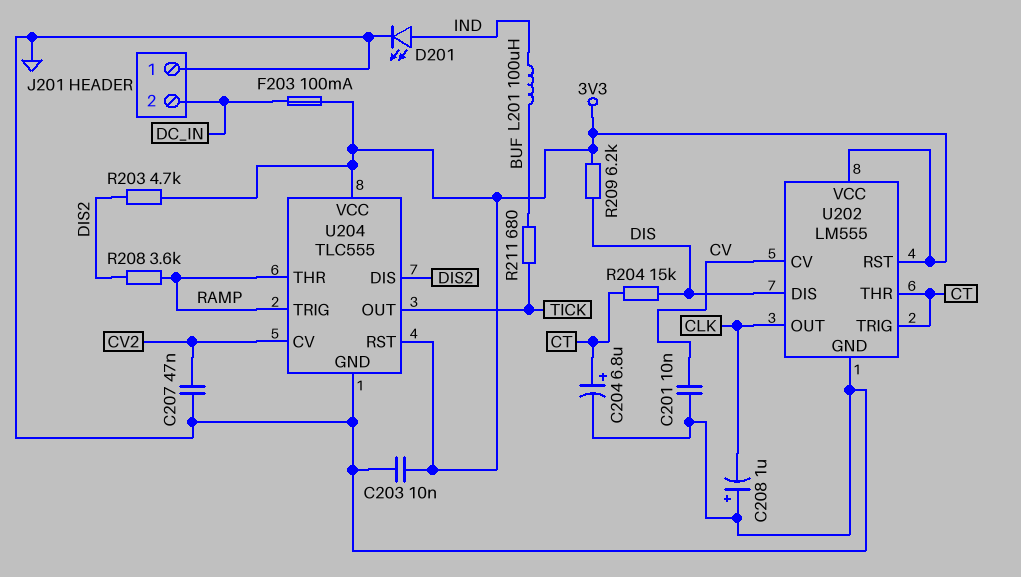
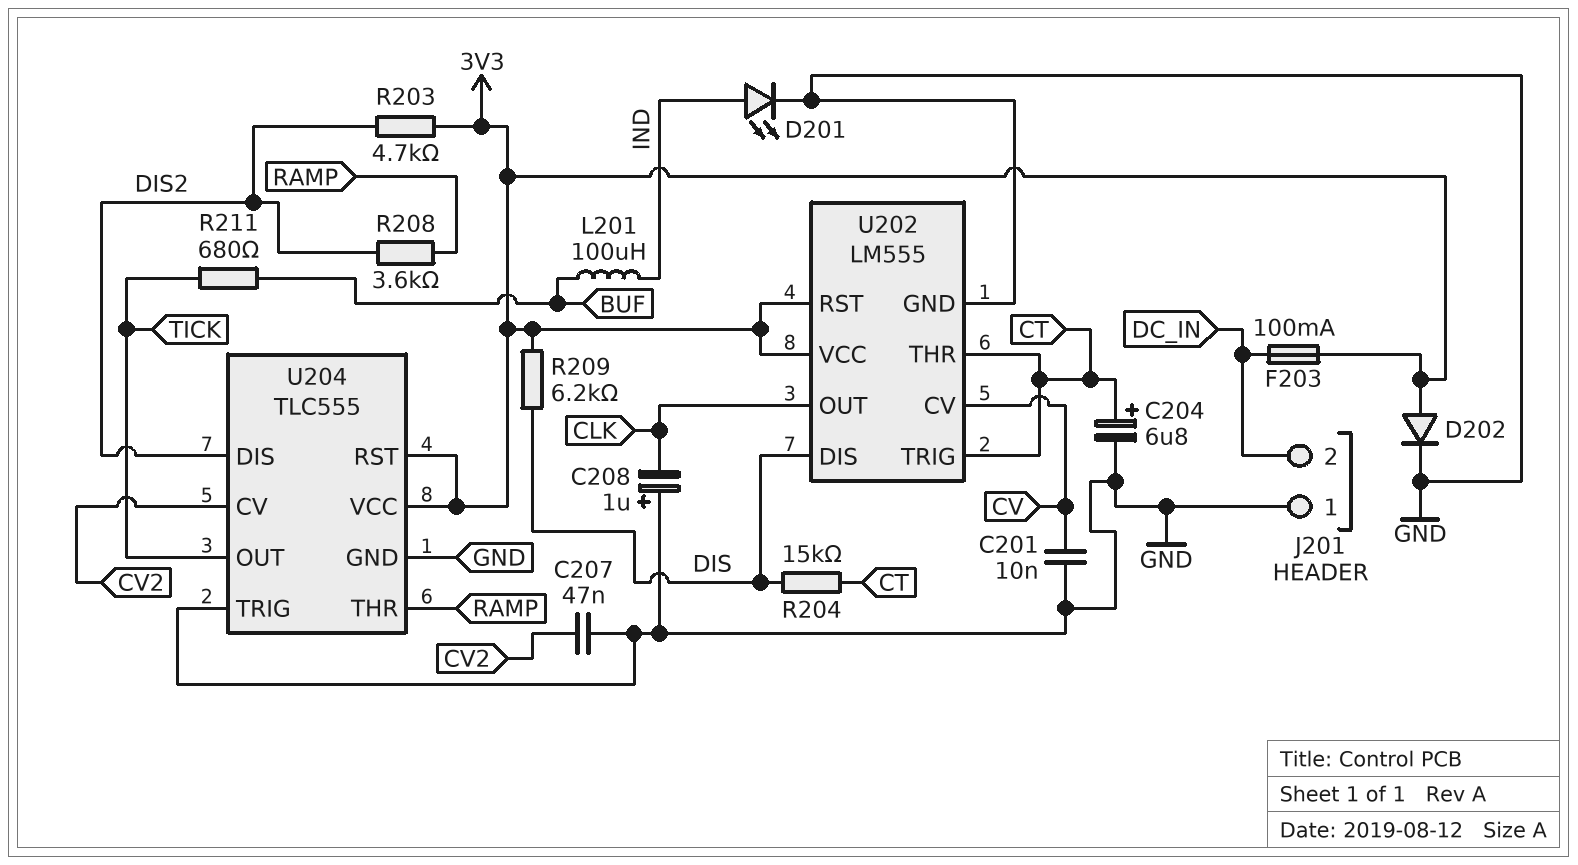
C203: 10nF (3V3, GND) -> none
D202: none -> diode (A 3V3, K GND)
U204 pin TRIG: RAMP -> GND

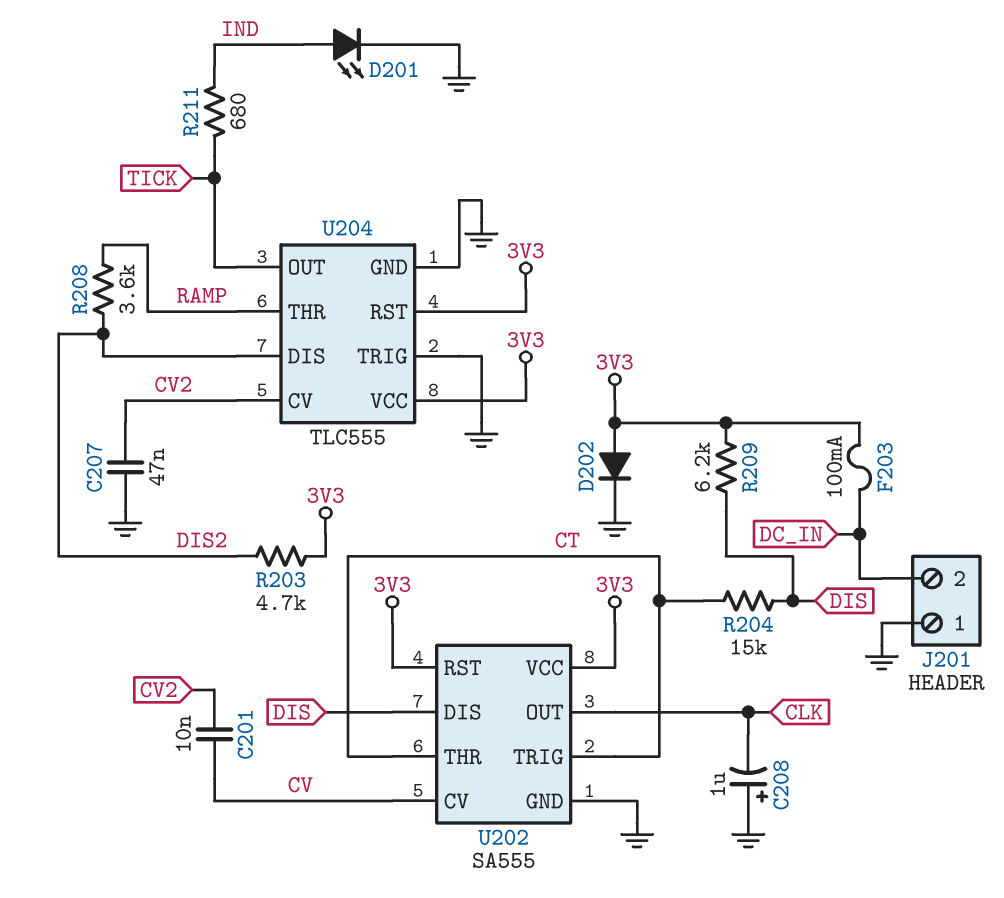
C201: 10nF (CV, GND) -> 10nF (CV, CV2)
C204: 6.8uF (plus CT, minus GND) -> none
L201: 100uH (BUF, IND) -> none
R211: 680 (BUF, TICK) -> 680 (IND, TICK)
U202: LM555 -> SA555

